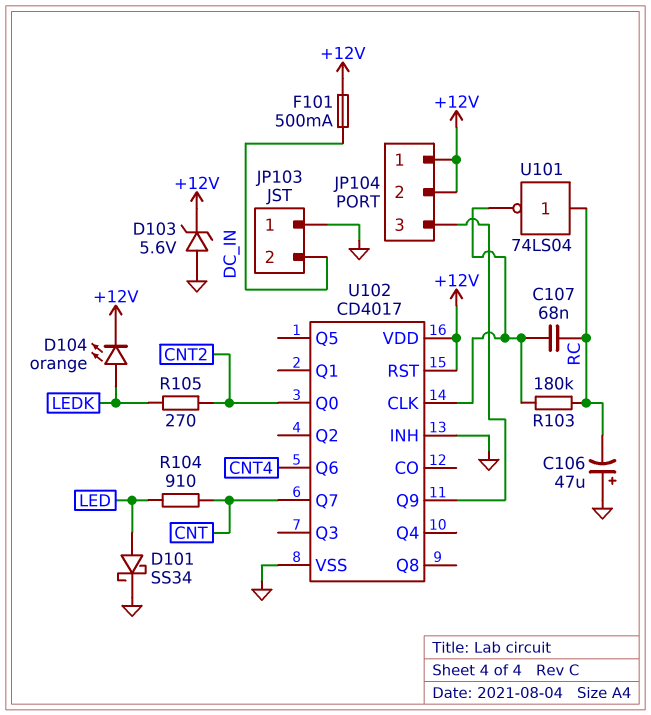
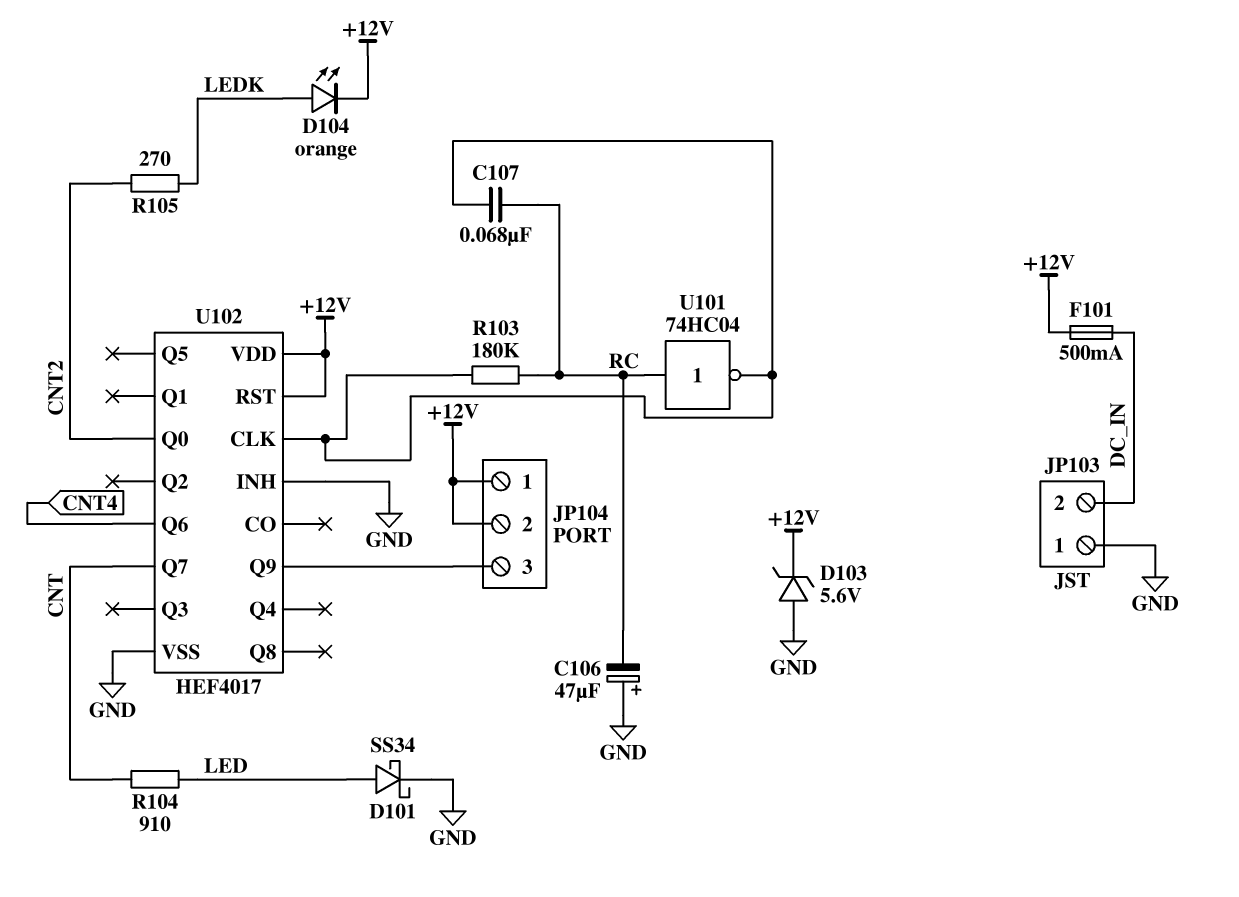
U101: NOT 74LS04 (in RC, out U102/CLK) -> NOT 74HC04 (in RC, out U102/CLK)
U102: CD4017 -> HEF4017

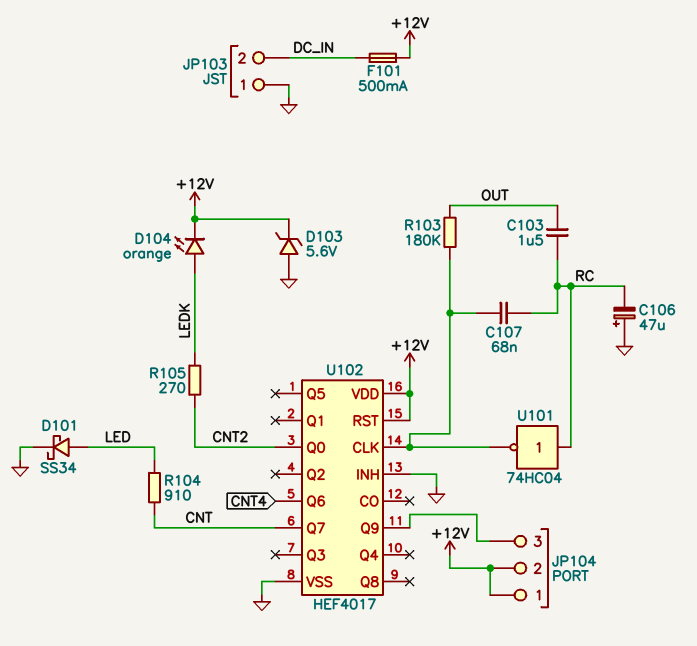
C103: none -> 1.5uF (OUT, RC)
R103: 180k (RC, U102/CLK) -> 180k (OUT, U102/CLK)

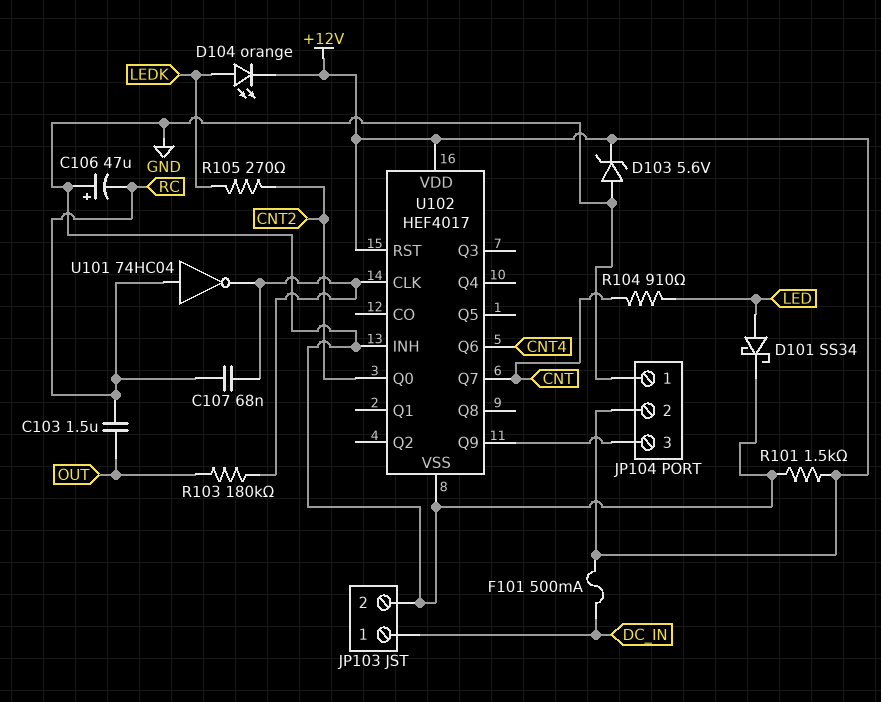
JP103 pin 1: GND -> DC_IN
JP103 pin 2: DC_IN -> GND
JP104 pin 1: +12V -> GND
R101: none -> 1.5k (+12V, GND)

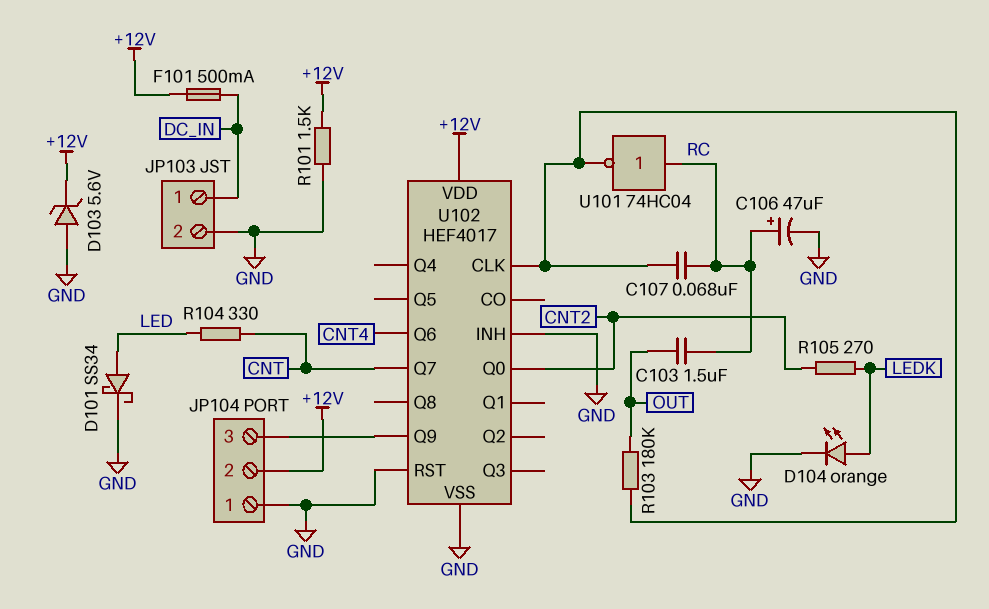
C106: 47uF (plus GND, minus RC) -> 47uF (plus RC, minus GND)
D104: LED orange (A LEDK, K +12V) -> LED orange (A LEDK, K GND)
R104: 910 (CNT, LED) -> 330 (CNT, LED)
U102 pin RST: +12V -> GND

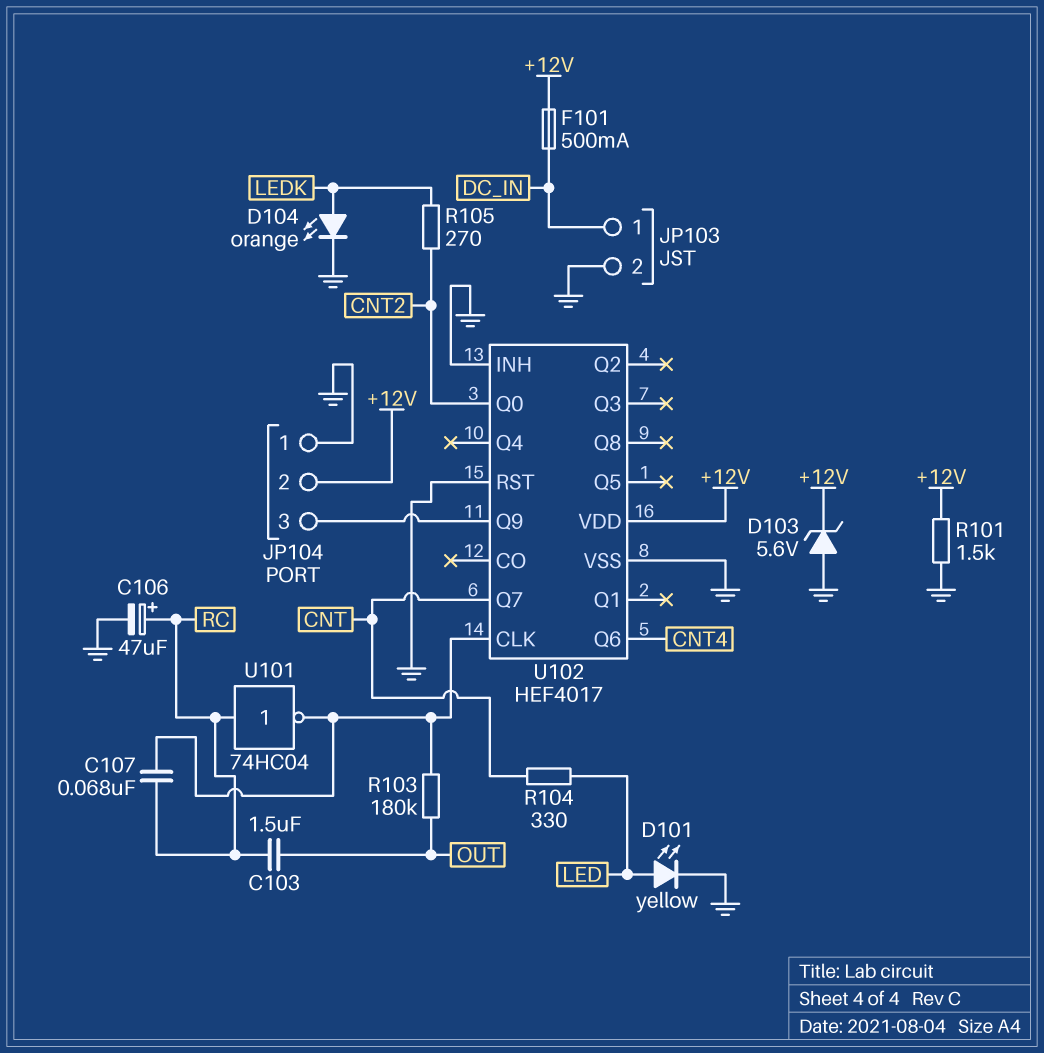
D101: schottky SS34 (A LED, K GND) -> LED yellow (A LED, K GND)

